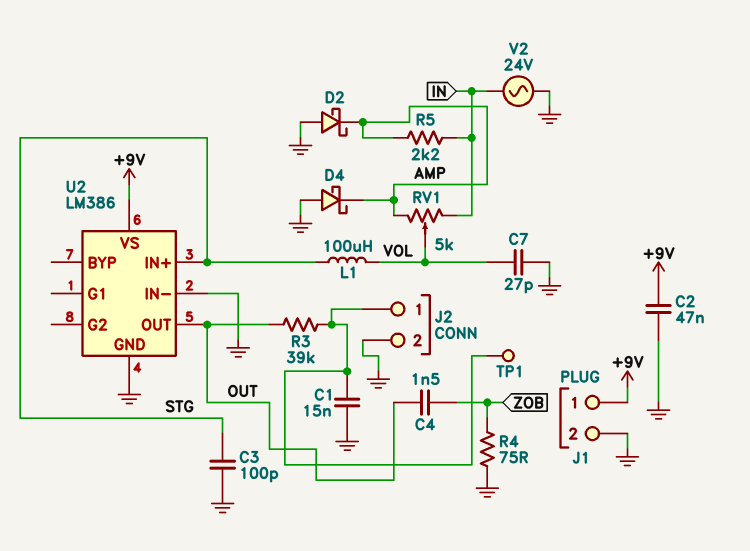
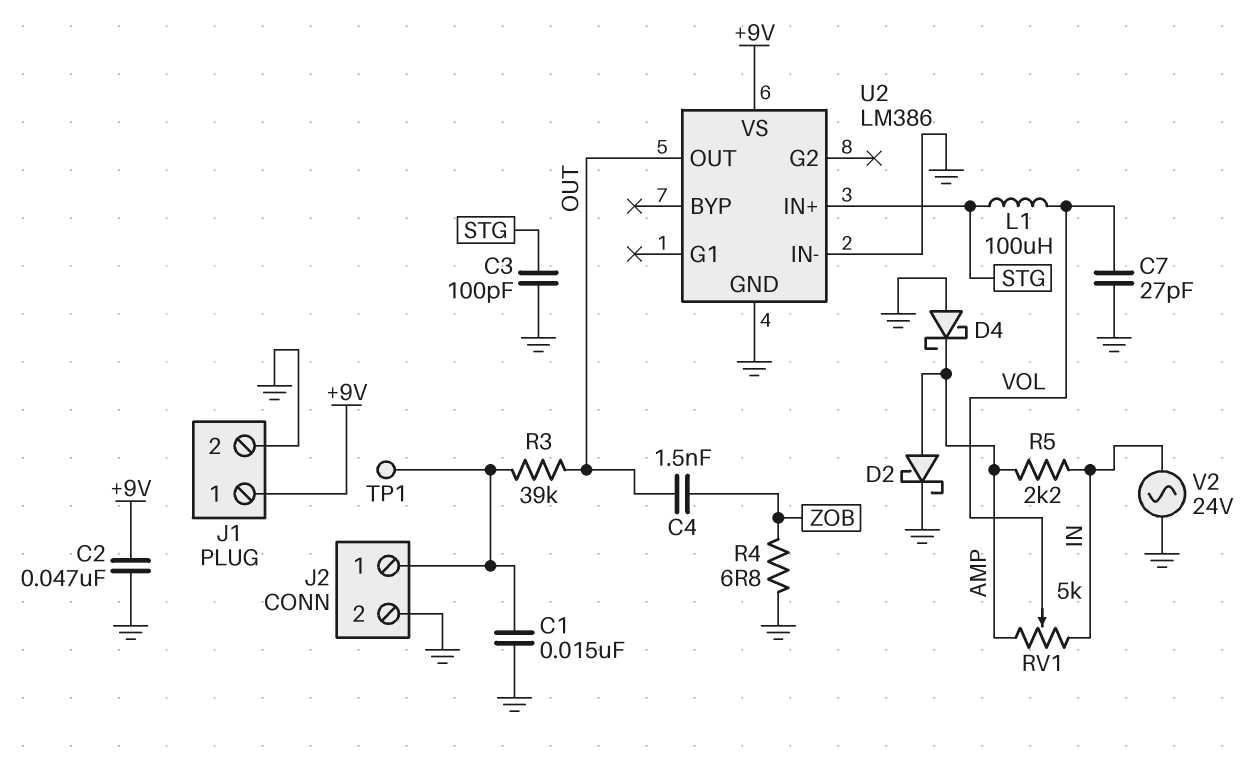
D2: schottky (A GND, K AMP) -> schottky (A AMP, K GND)
R4: 75 (GND, ZOB) -> 6.8 (GND, ZOB)

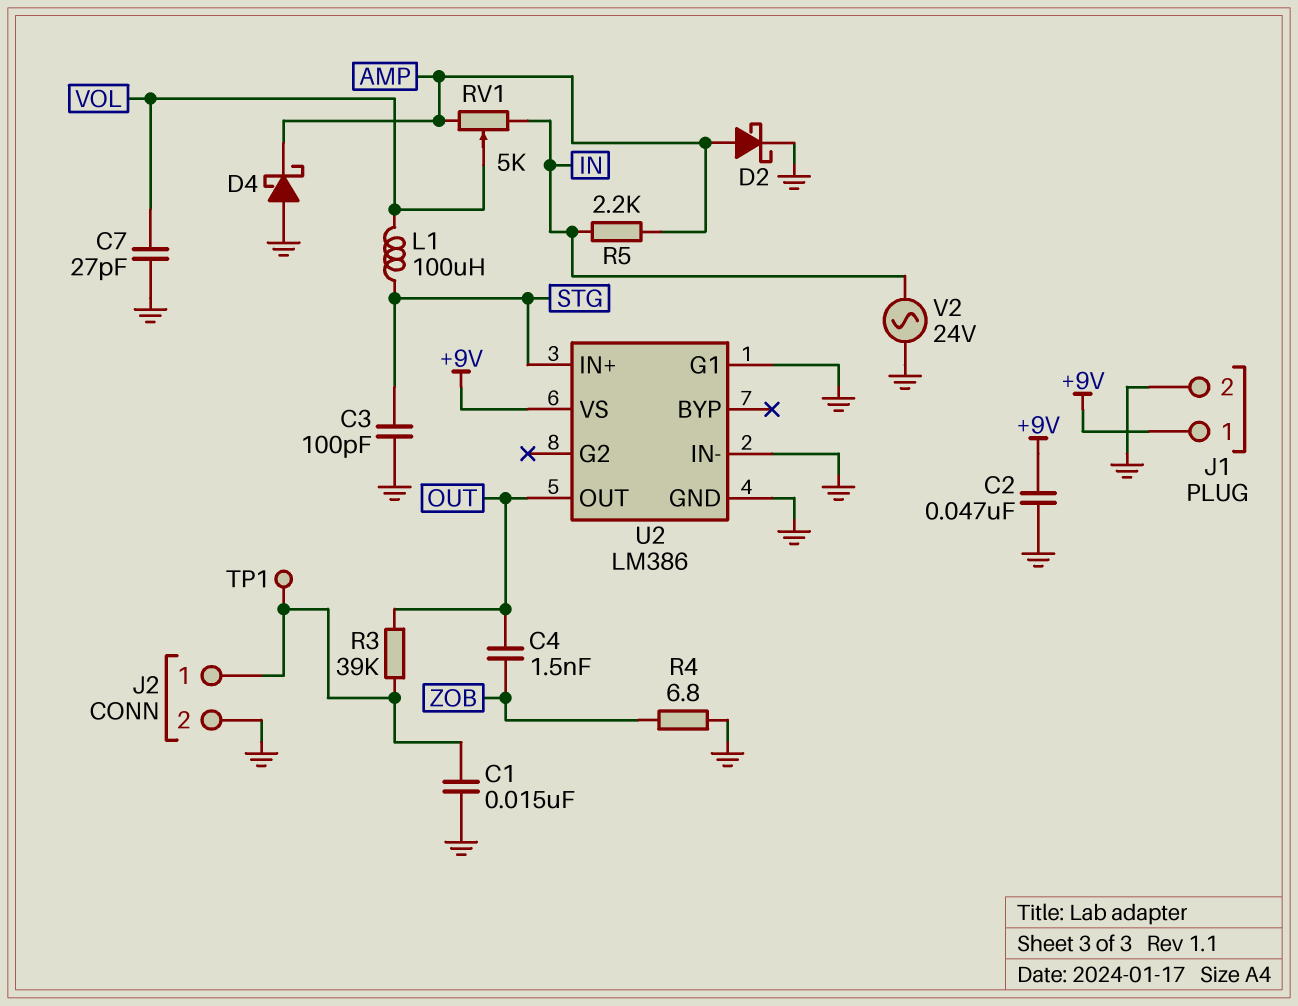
U2 pin G1: none -> GND

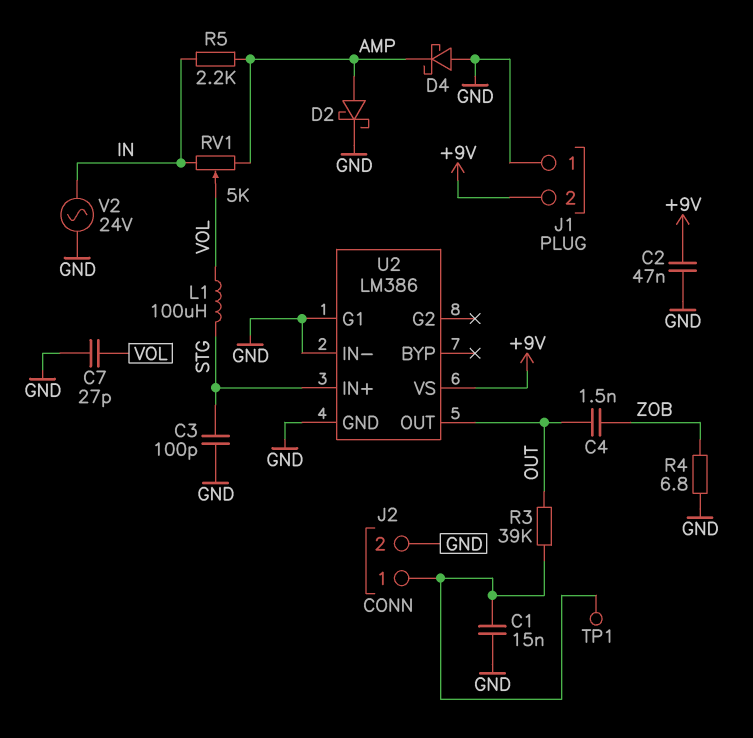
J1 pin 1: +9V -> GND
J1 pin 2: GND -> +9V

